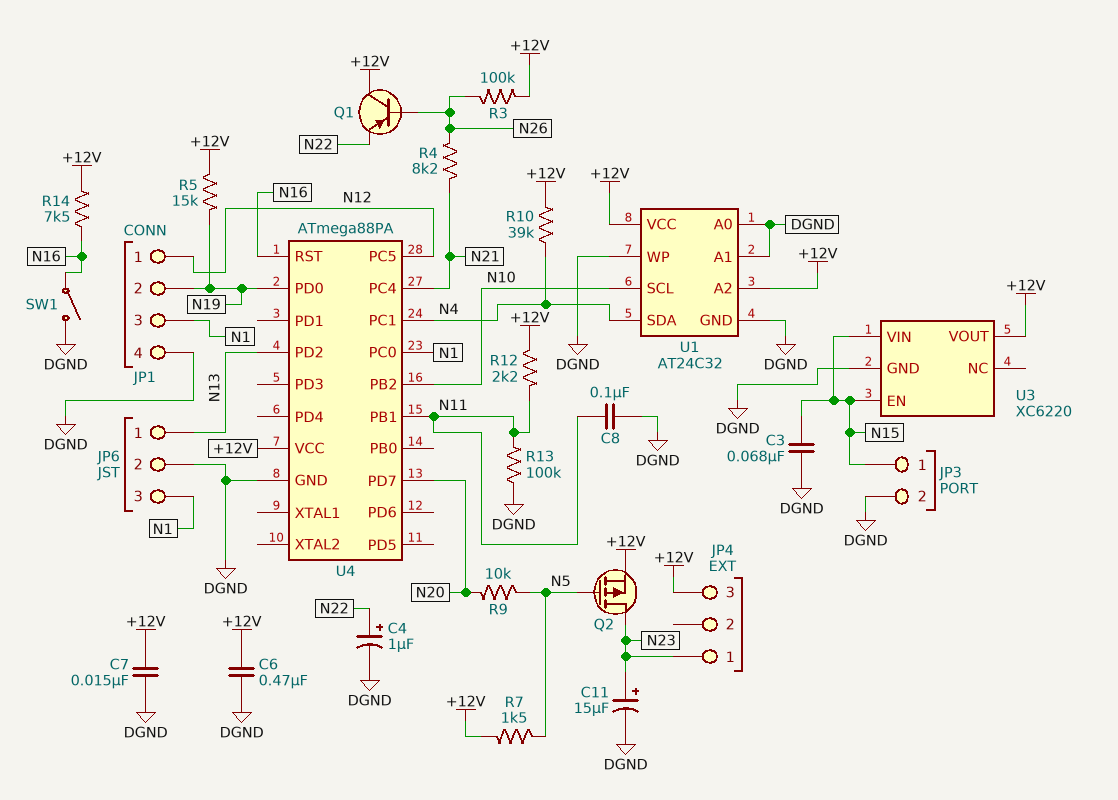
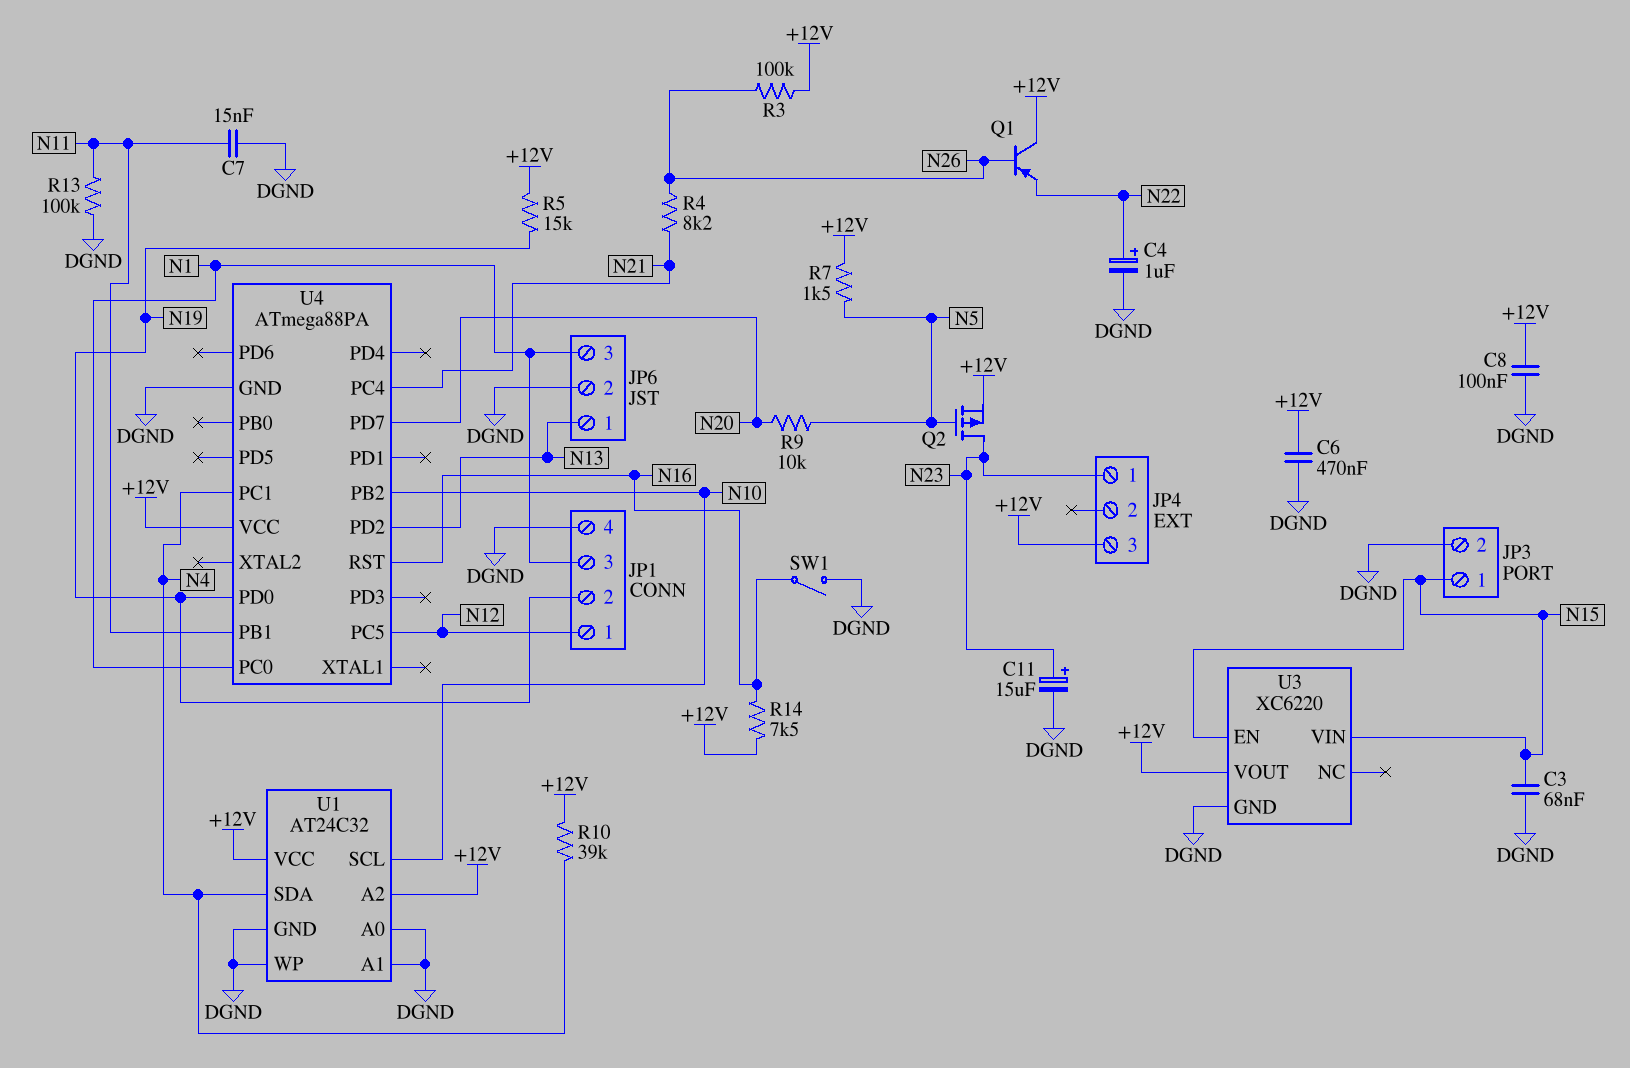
C7: 15nF (+12V, DGND) -> 15nF (DGND, N11)
C8: 100nF (DGND, N11) -> 100nF (+12V, DGND)
R12: 2.2k (+12V, N11) -> none

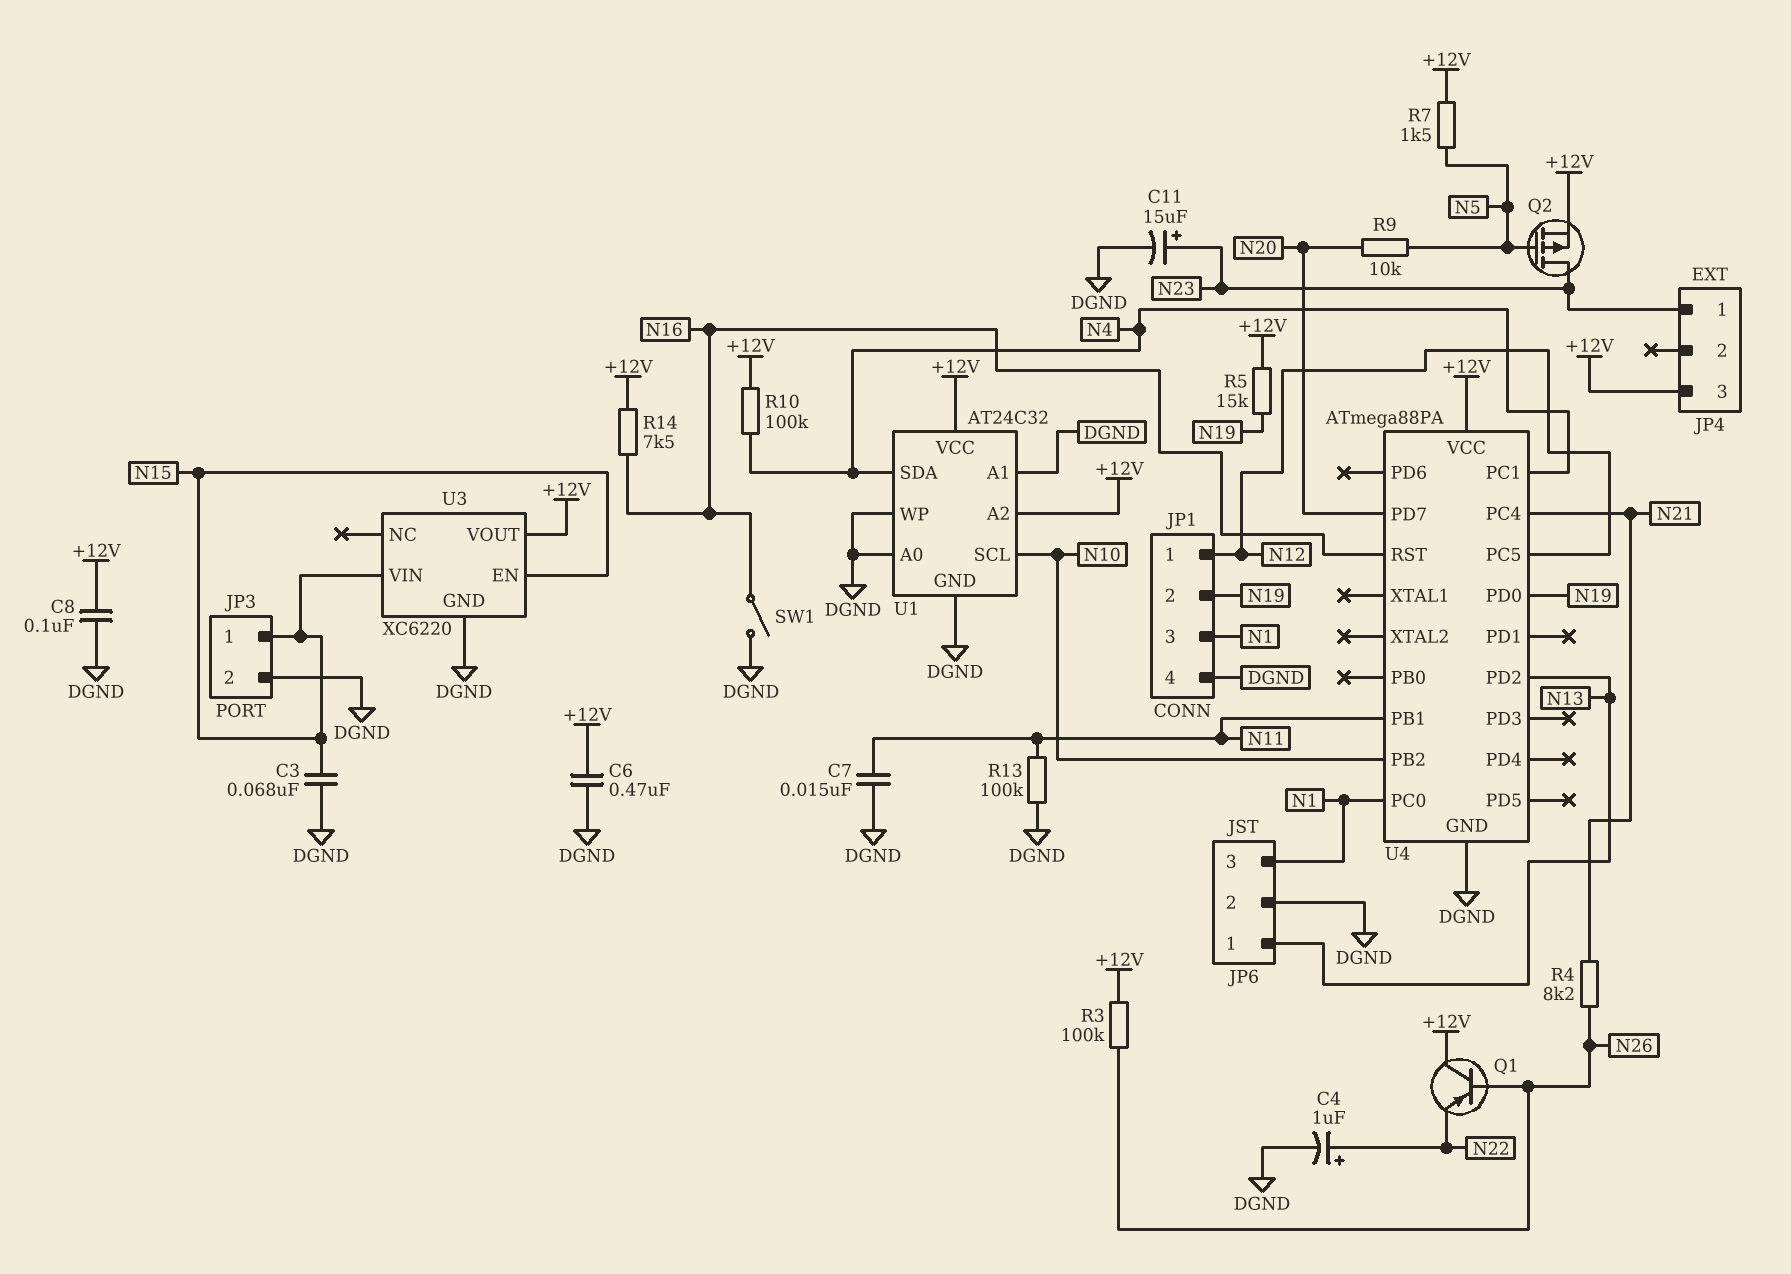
R10: 39k (+12V, N4) -> 100k (+12V, N4)

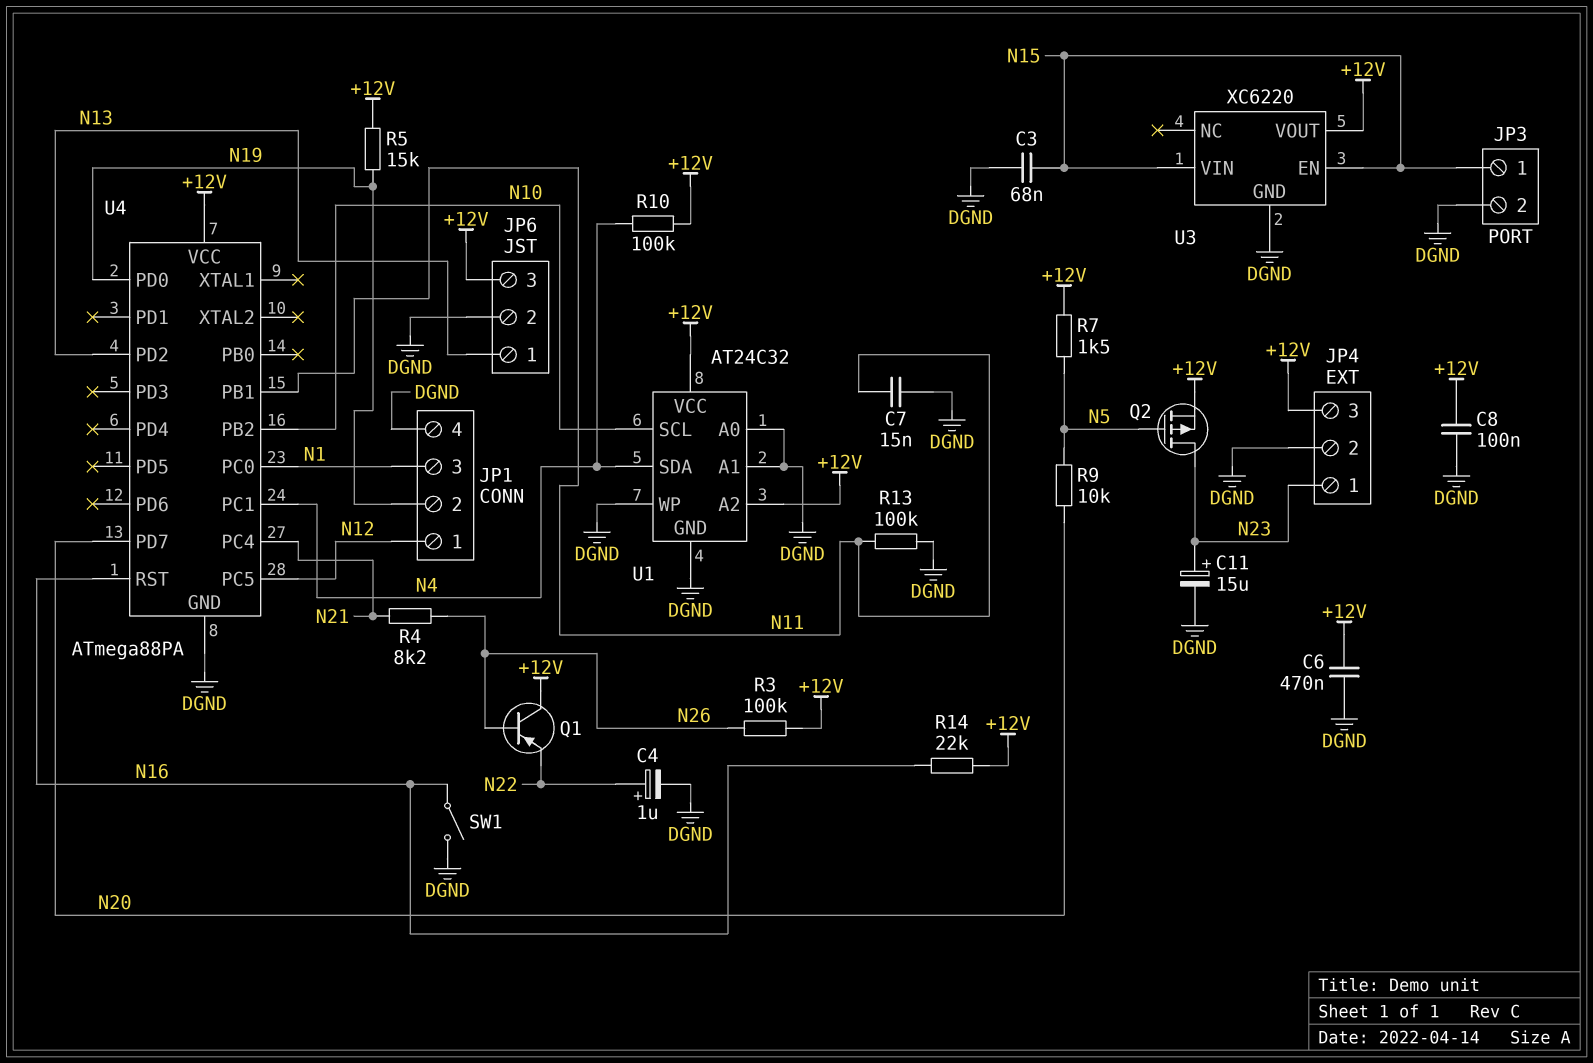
JP4 pin 2: none -> DGND
JP6 pin 3: N1 -> +12V
R14: 7.5k (+12V, N16) -> 22k (+12V, N16)

